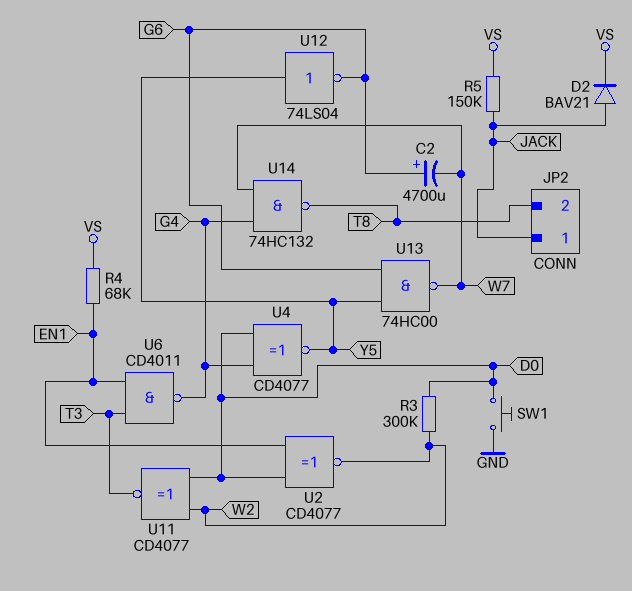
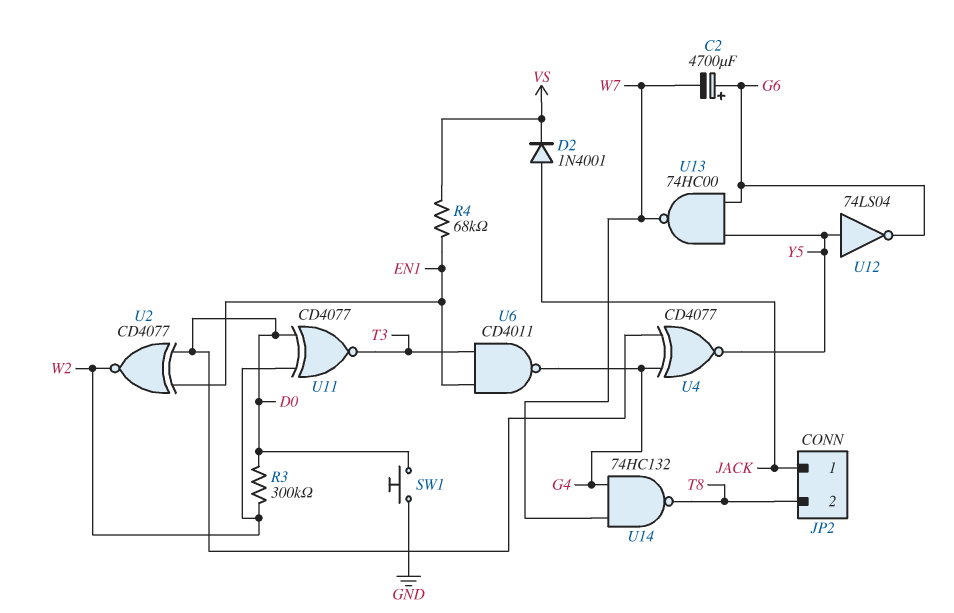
D2: diode BAV21 (A JACK, K VS) -> diode 1N4001 (A JACK, K VS)
R5: 150k (JACK, VS) -> none

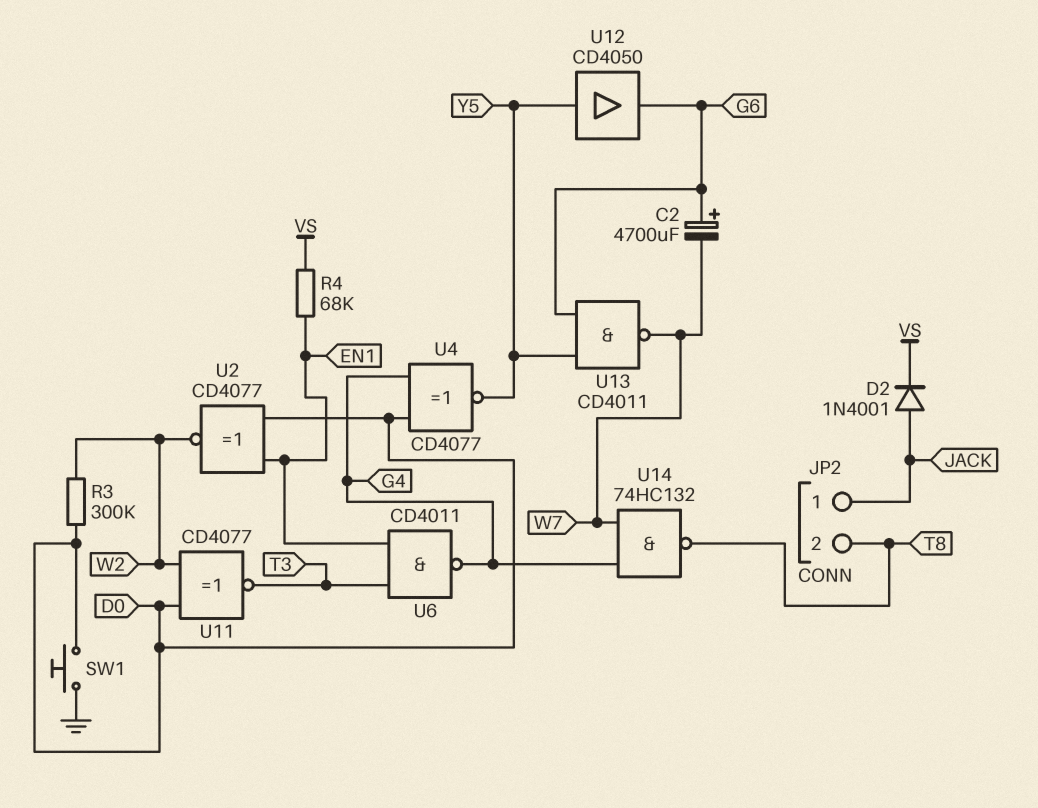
U12: NOT 74LS04 (in Y5, out G6) -> buffer CD4050 (in Y5, out G6)
U13: NAND 74HC00 (in G6, in Y5, out W7) -> NAND CD4011 (in G6, in Y5, out W7)

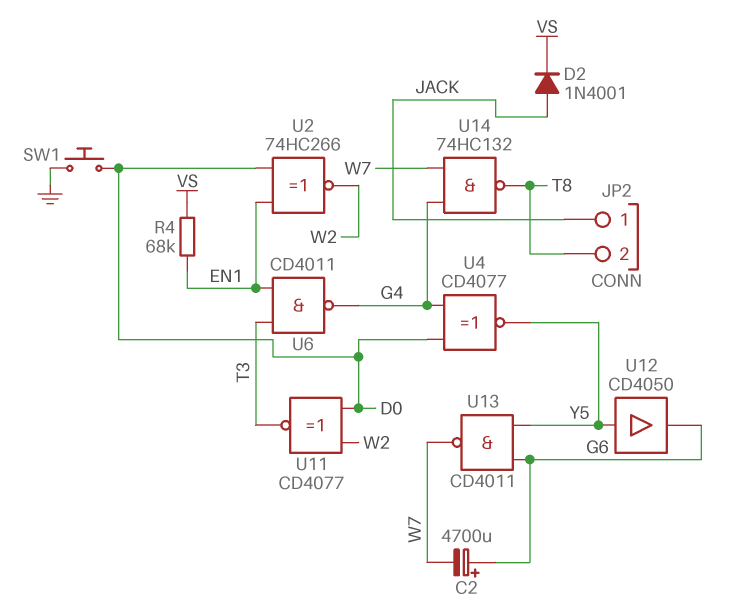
R3: 300k (D0, W2) -> none
U2: XNOR CD4077 (in D0, in EN1, out W2) -> XNOR 74HC266 (in D0, in EN1, out W2)

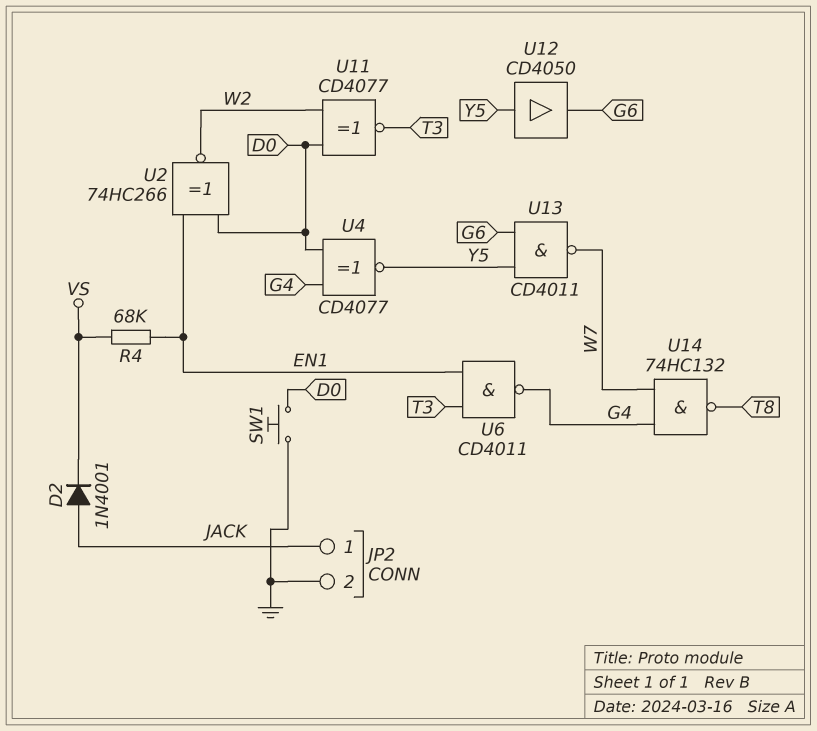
C2: 4700uF (plus G6, minus W7) -> none
JP2 pin 2: T8 -> GND

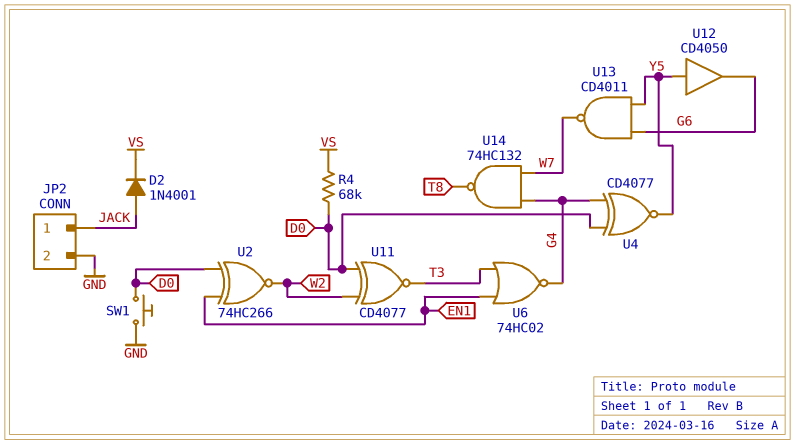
R4: 68k (EN1, VS) -> 68k (D0, VS)
U6: NAND CD4011 (in EN1, in T3, out G4) -> NOR 74HC02 (in EN1, in T3, out G4)

